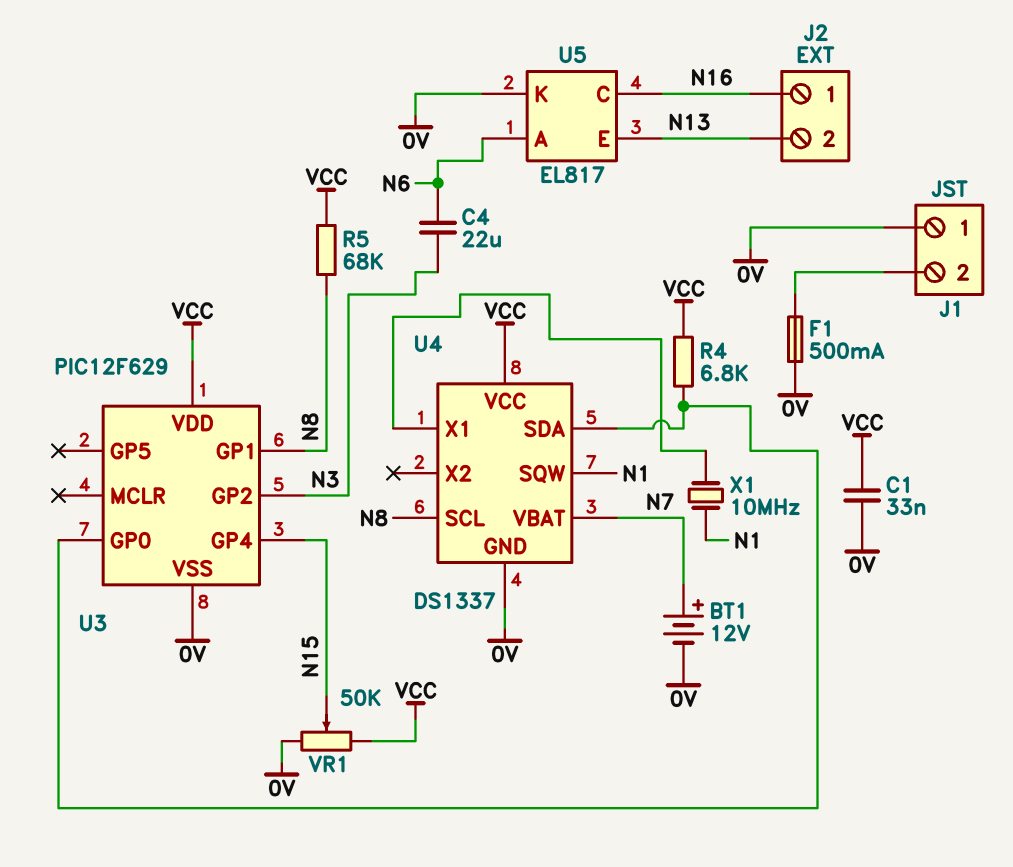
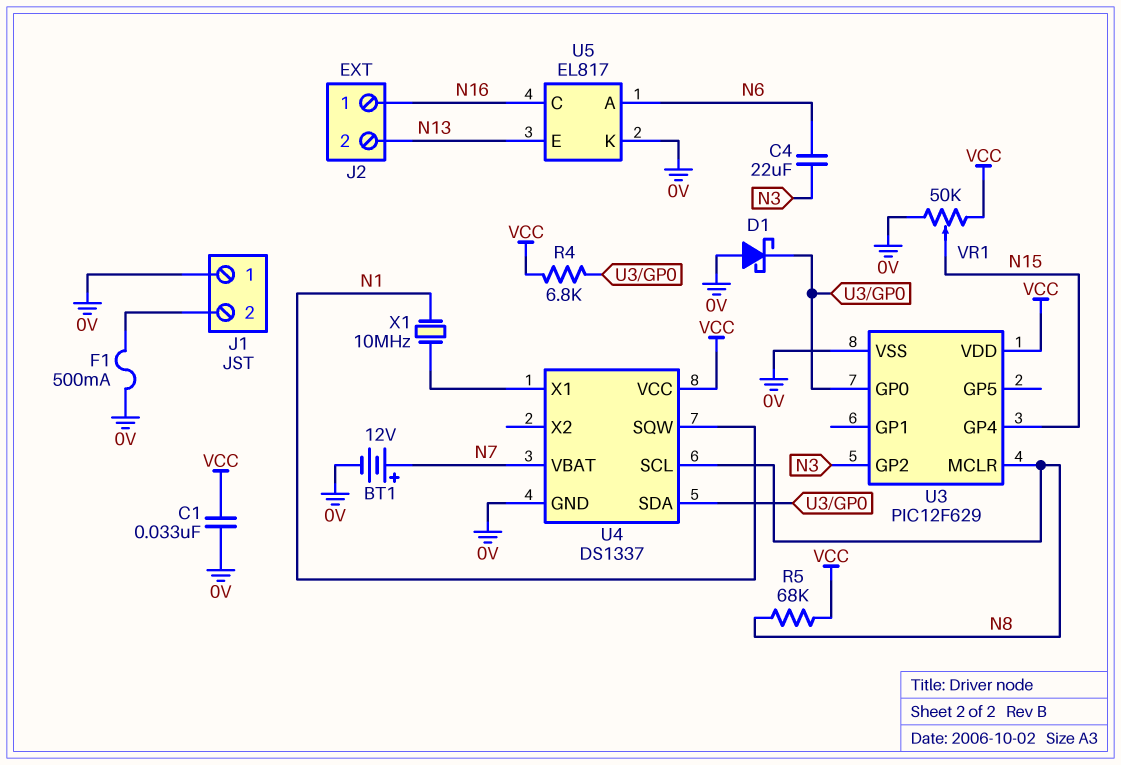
D1: none -> schottky (A 0V, K U3/GP0)
U3 pin GP1: N8 -> none
U3 pin MCLR: none -> N8

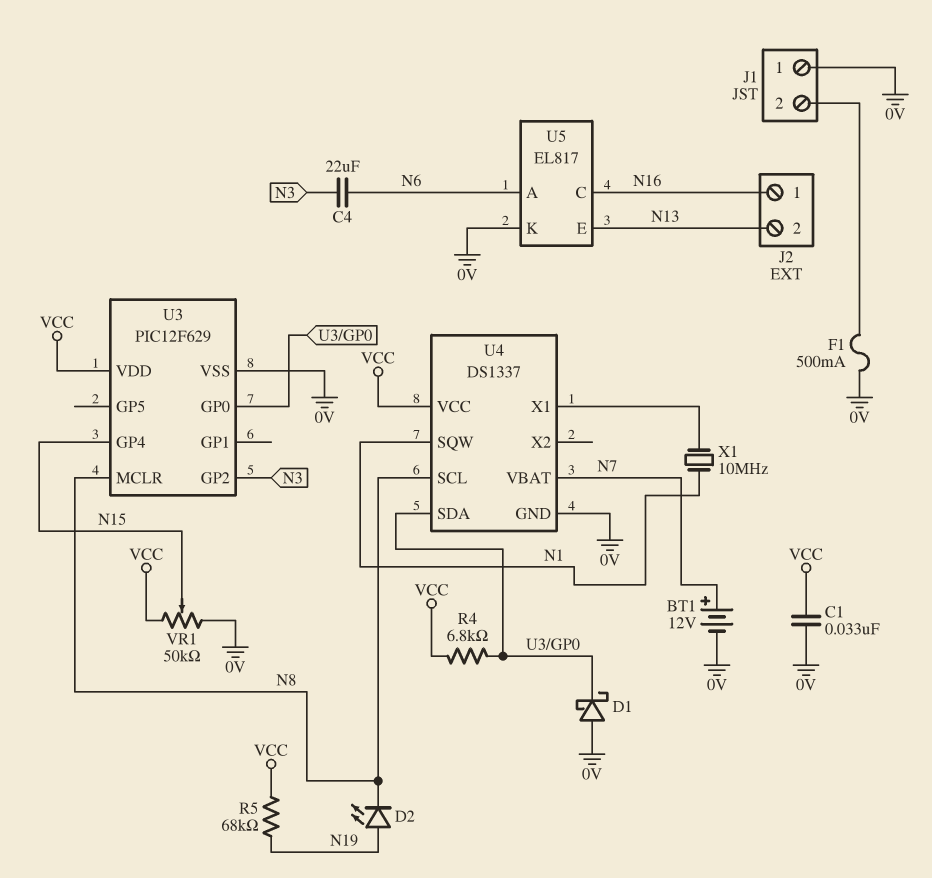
D2: none -> LED (A N19, K N8)
R5: 68k (N8, VCC) -> 68k (N19, VCC)

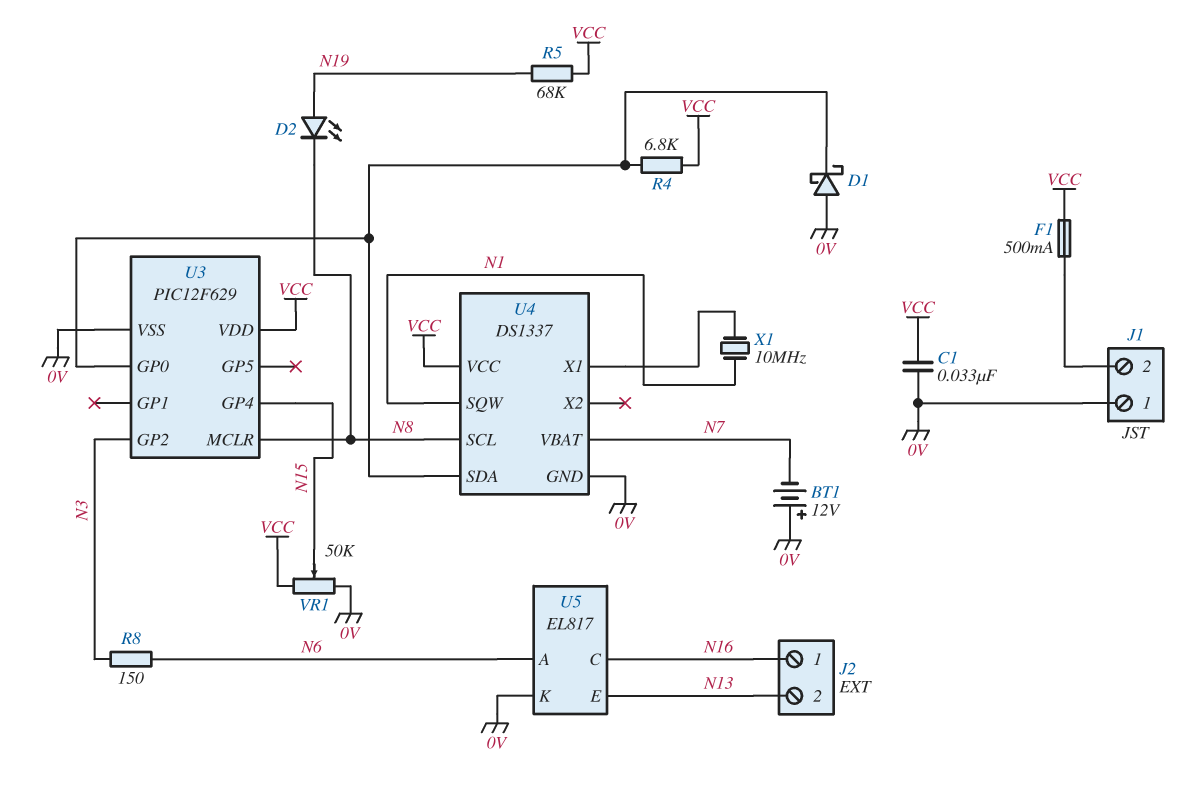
BT1: 12V (plus N7, minus 0V) -> 12V (plus 0V, minus N7)
C4: 22uF (N3, N6) -> none
F1: 500mA (0V, J1/2) -> 500mA (J1/2, VCC)
R8: none -> 150 (N3, N6)

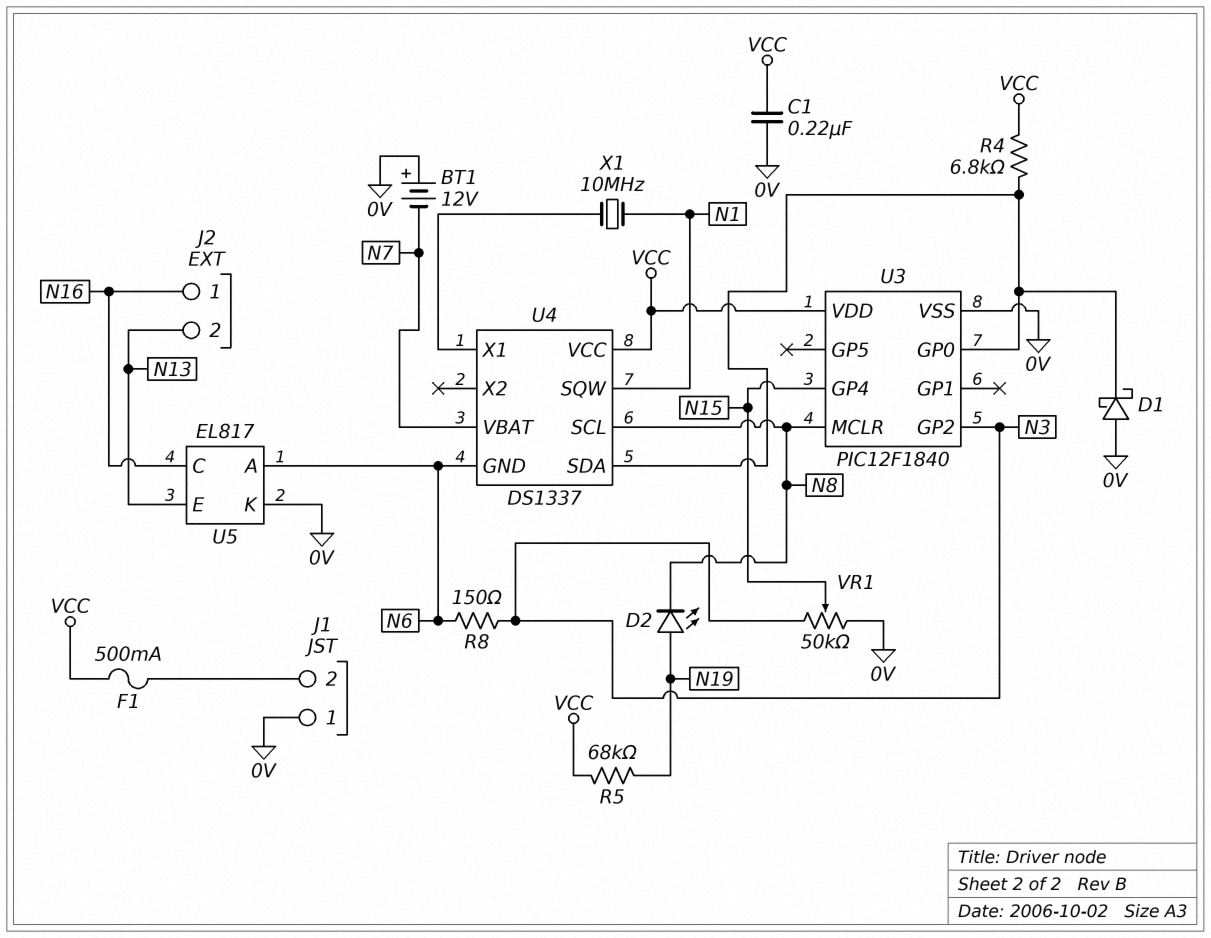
C1: 33nF (0V, VCC) -> 220nF (0V, VCC)
U3: PIC12F629 -> PIC12F1840
U4 pin GND: 0V -> N6
VR1: 50k (0V, VCC, wiper N15) -> 50k (0V, N3, wiper N15)

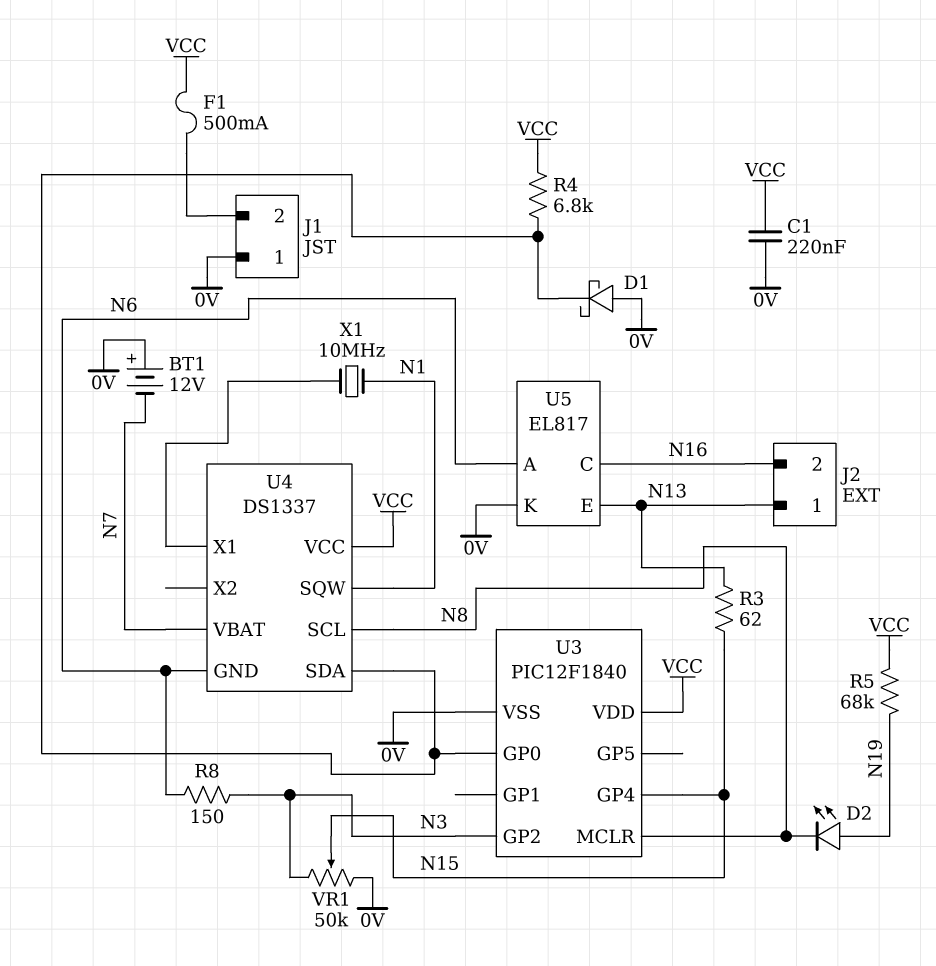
J2 pin 1: N16 -> N13
J2 pin 2: N13 -> N16
R3: none -> 62 (N13, N15)

